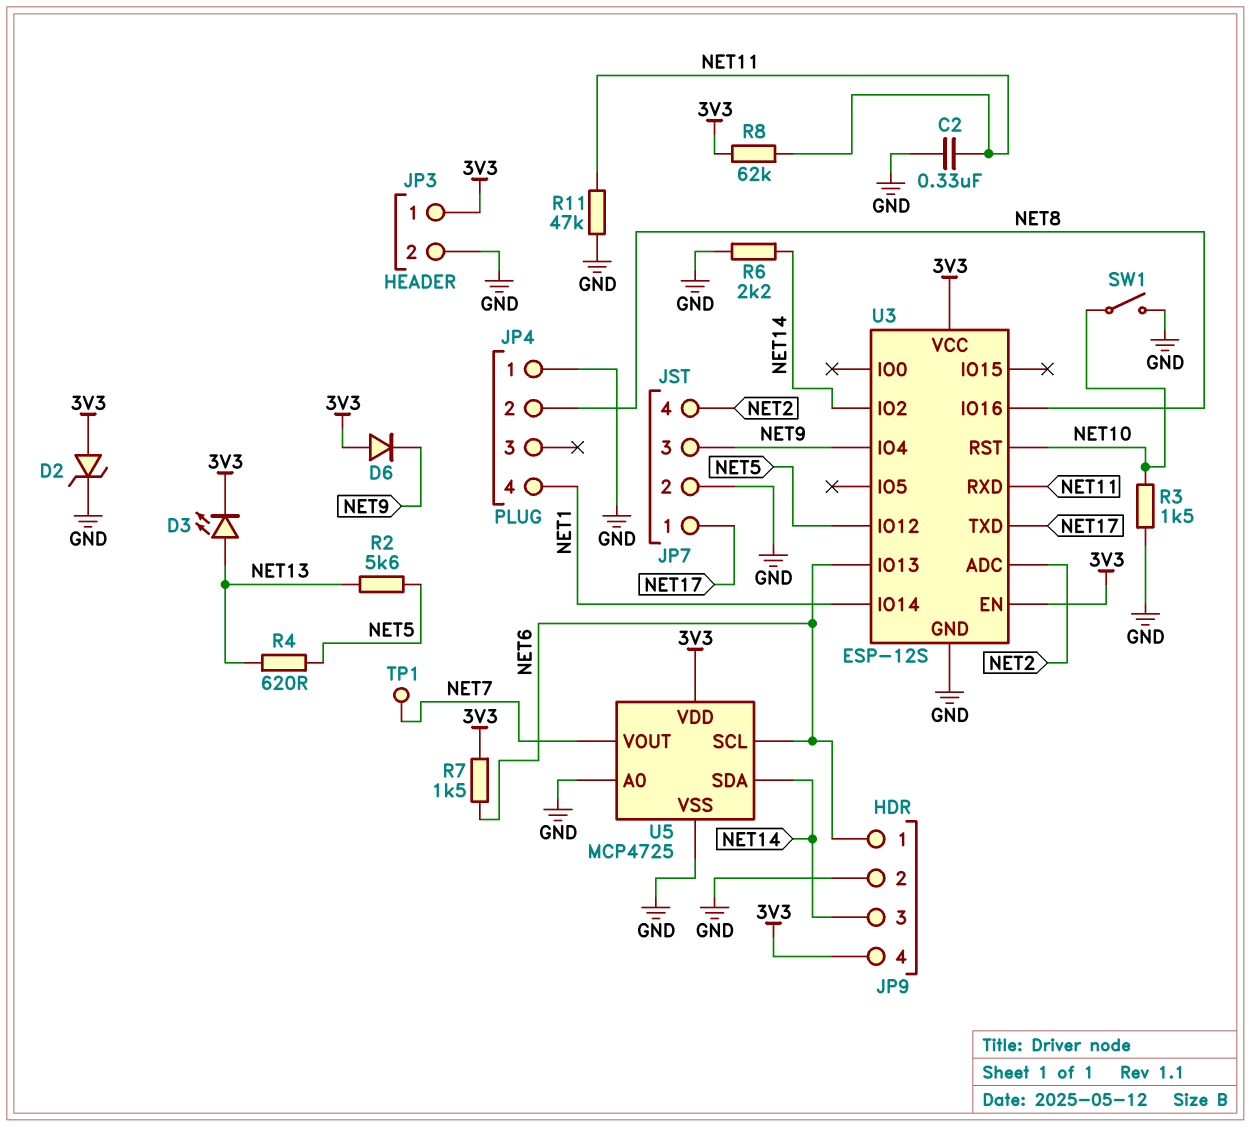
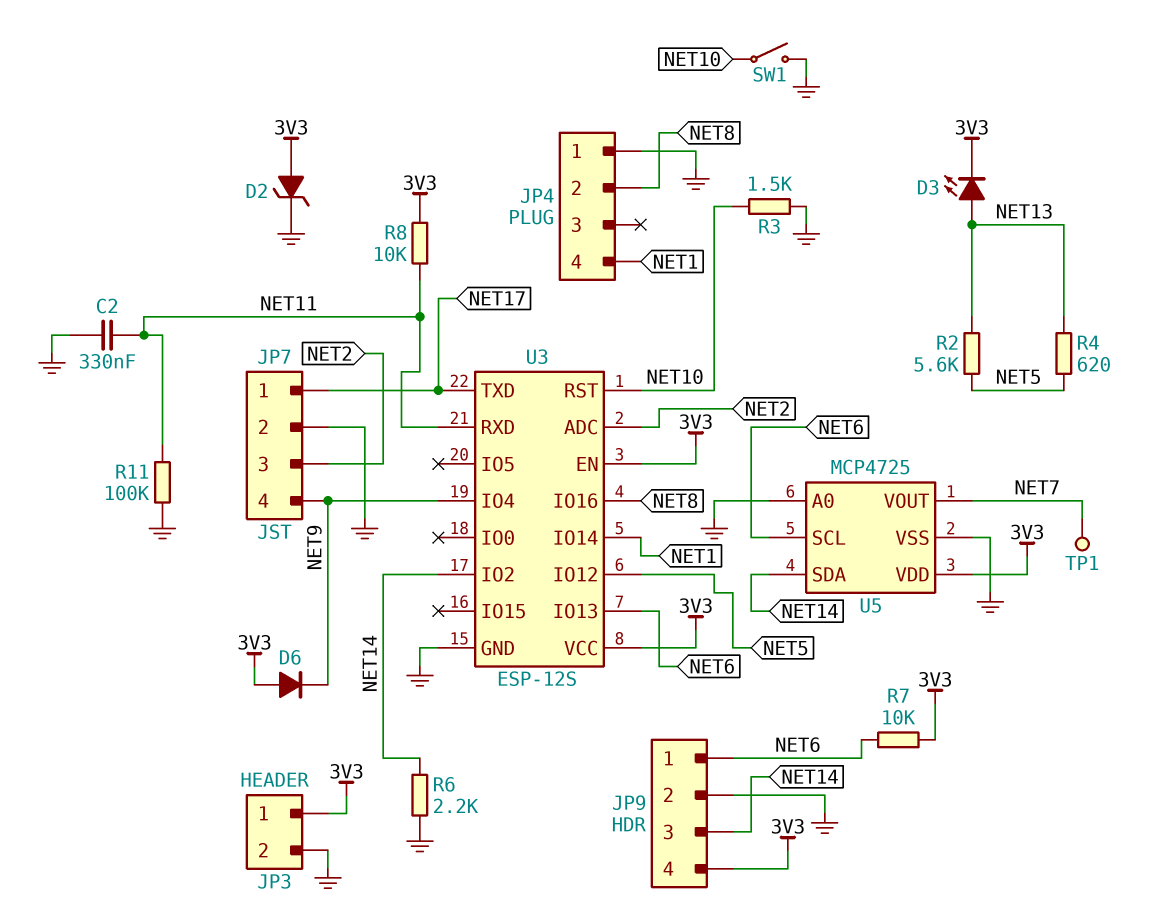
JP7 pin 3: NET9 -> NET2
JP7 pin 4: NET2 -> NET9
R7: 1.5k (3V3, NET6) -> 10k (3V3, NET6)
R8: 62k (3V3, NET11) -> 10k (3V3, NET11)
R11: 47k (GND, NET11) -> 100k (GND, NET11)

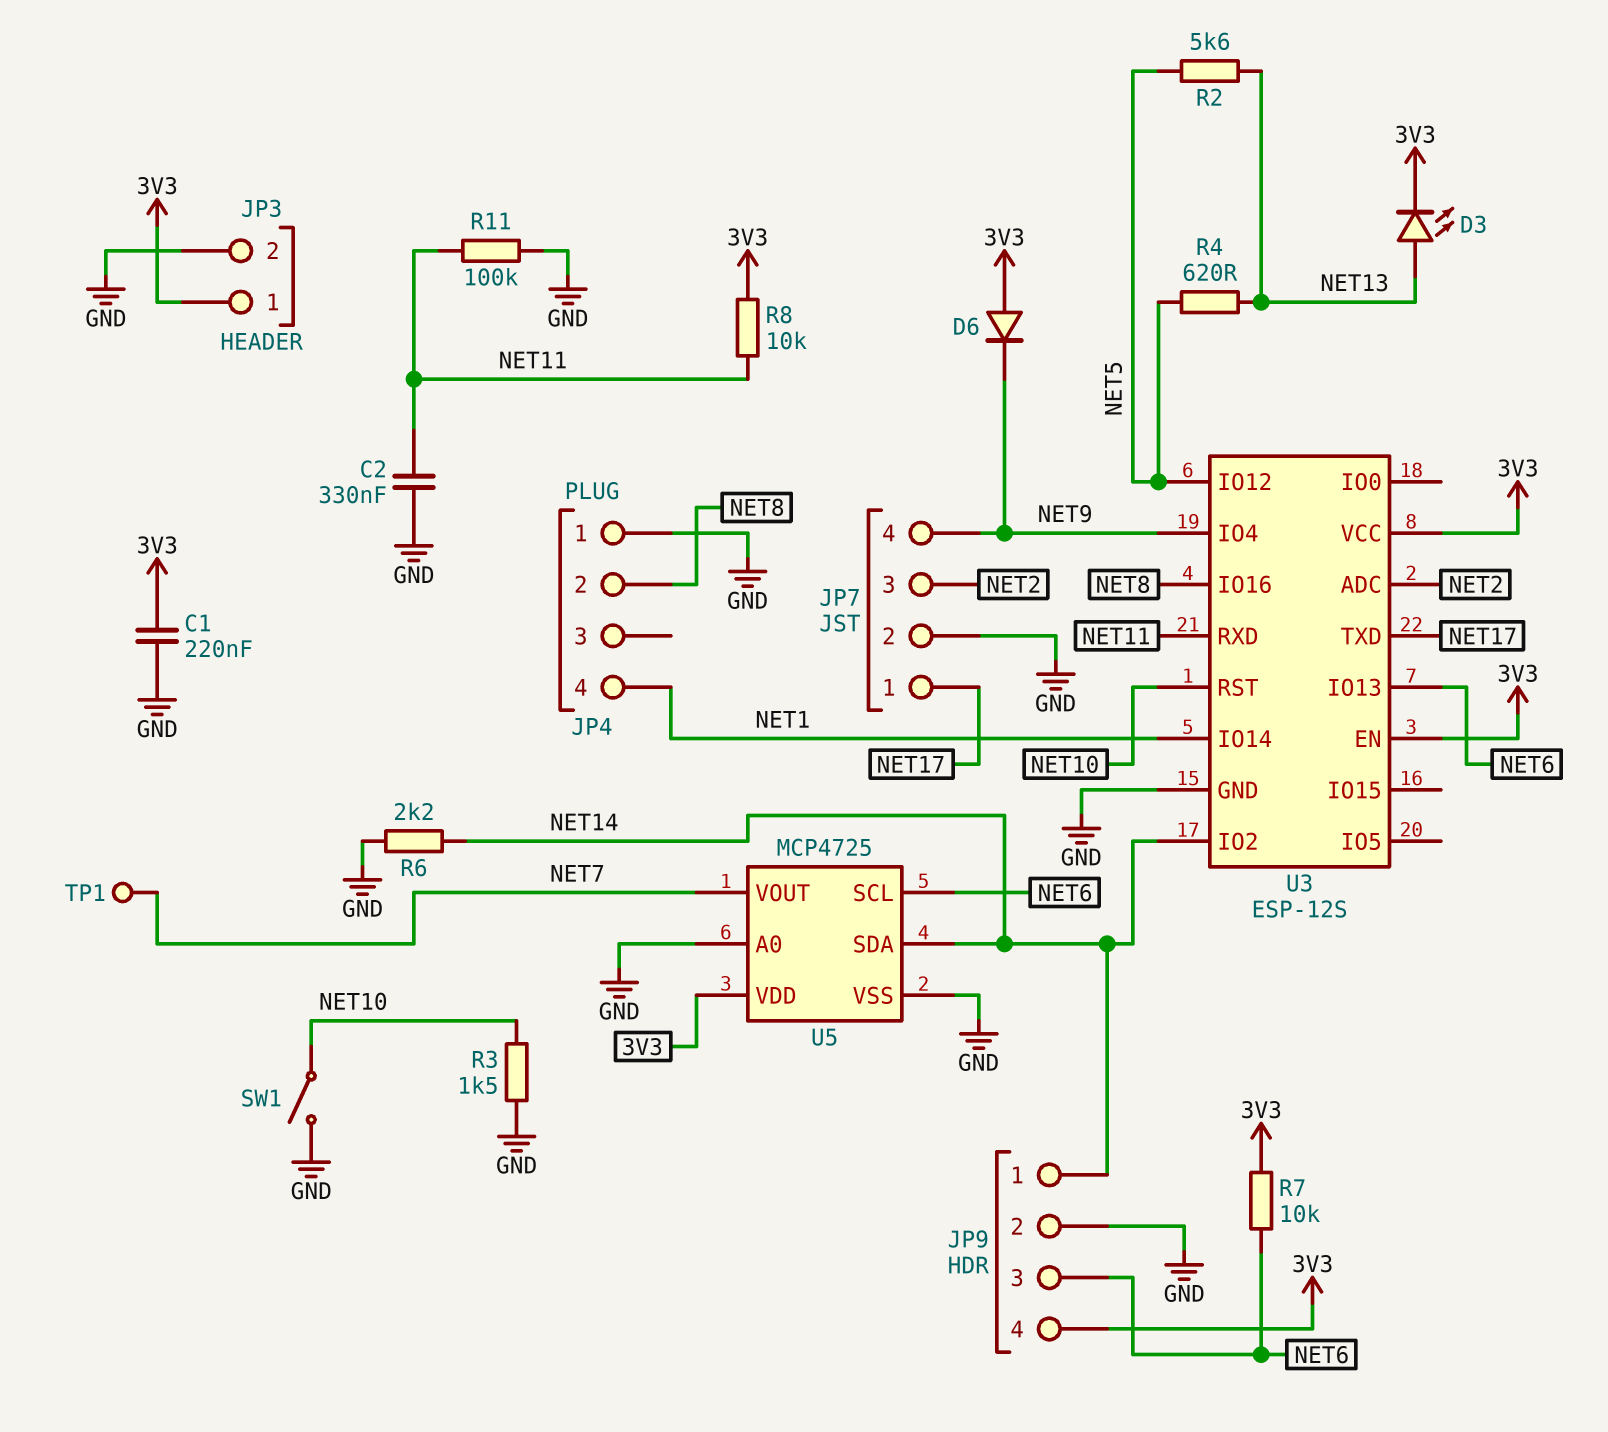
C1: none -> 220nF (3V3, GND)
D2: zener (A 3V3, K GND) -> none
JP9 pin 1: NET6 -> NET14
JP9 pin 3: NET14 -> NET6

